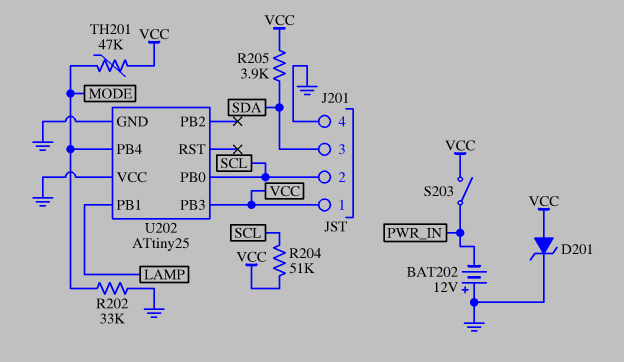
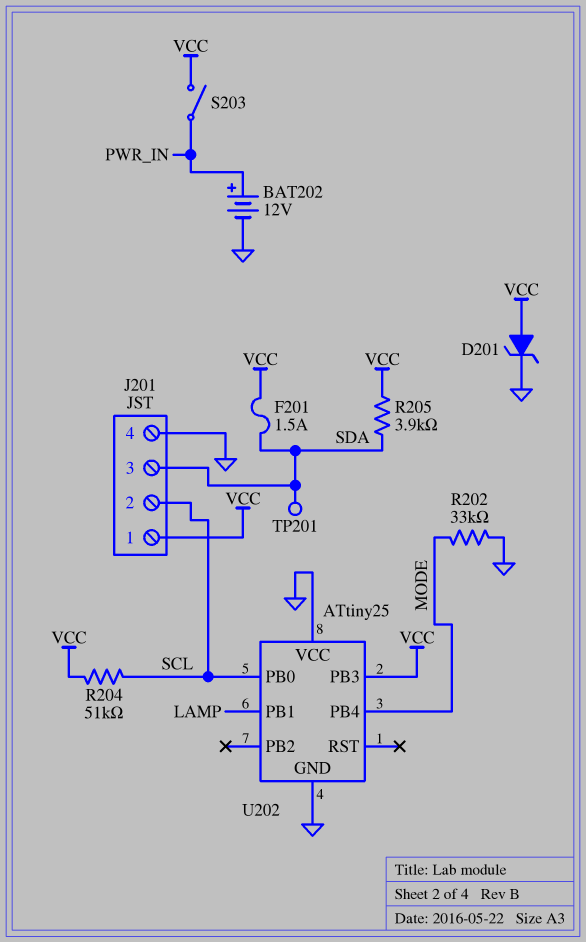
BAT202: 12V (plus GND, minus PWR_IN) -> 12V (plus PWR_IN, minus GND)
F201: none -> 1.5A (SDA, VCC)
TH201: 47k (MODE, VCC) -> none
TP201: none -> test point (SDA)

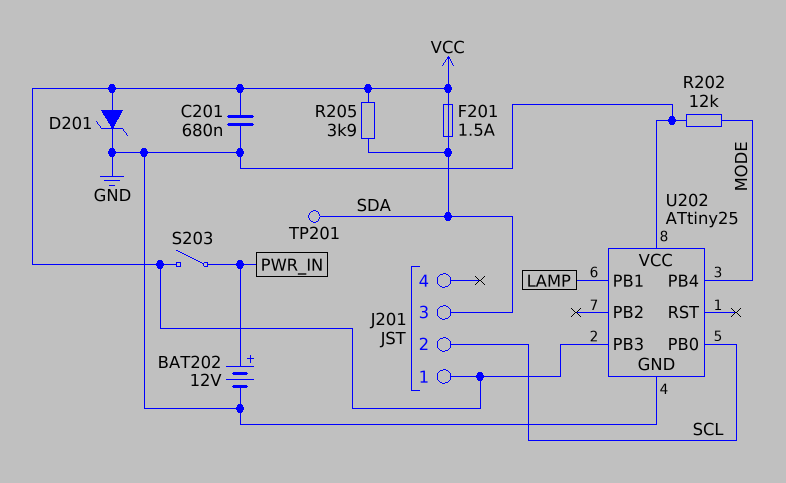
C201: none -> 680nF (GND, VCC)
J201 pin 4: GND -> none
R202: 33k (GND, MODE) -> 12k (GND, MODE)
R204: 51k (SCL, VCC) -> none

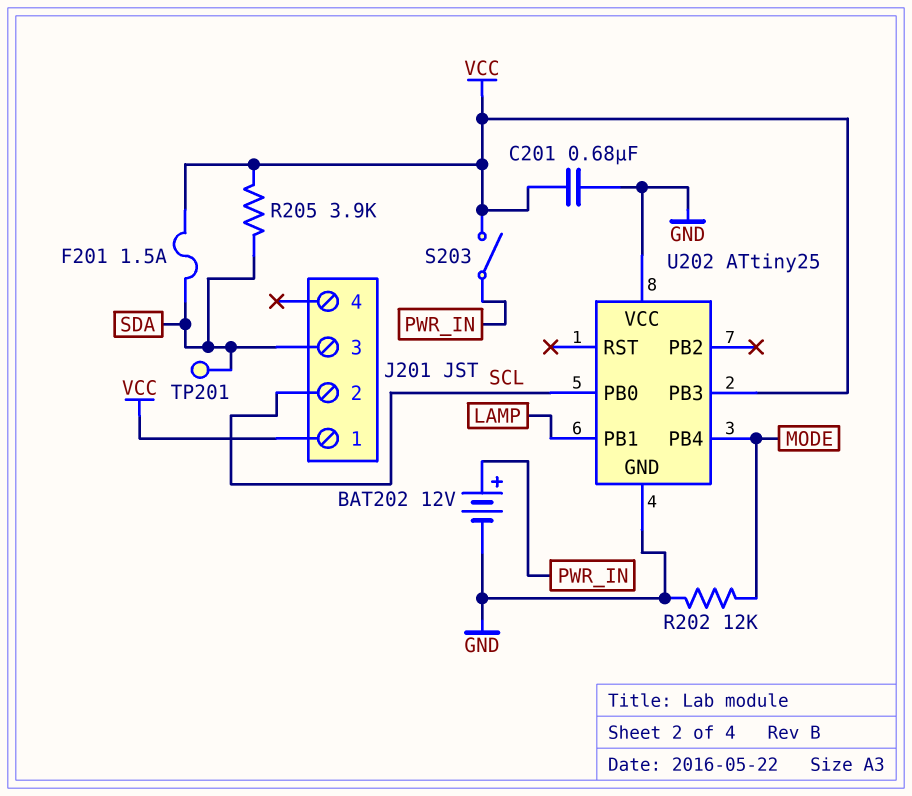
D201: zener (A VCC, K GND) -> none

